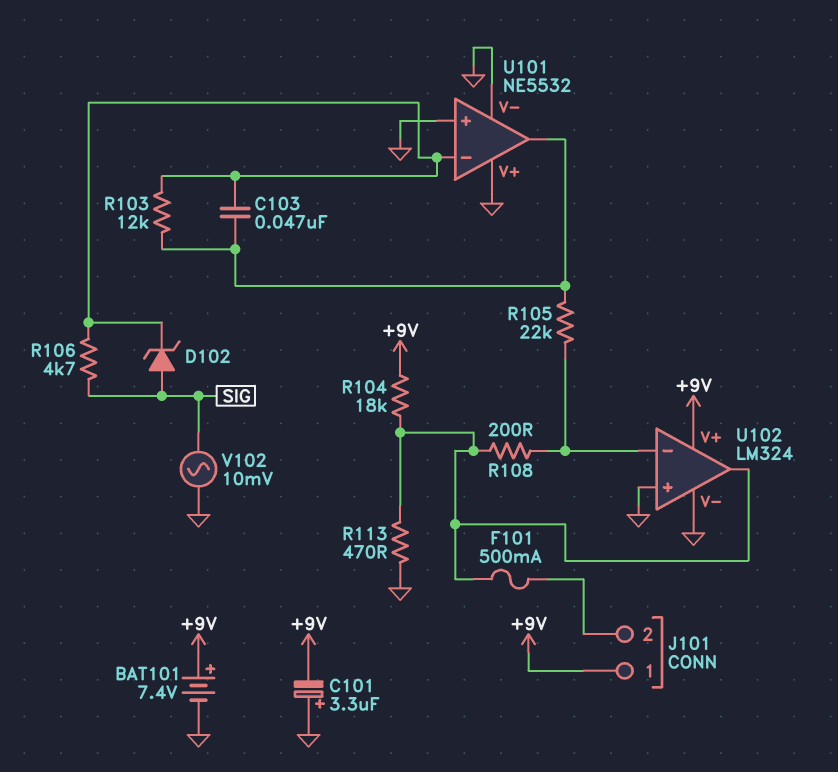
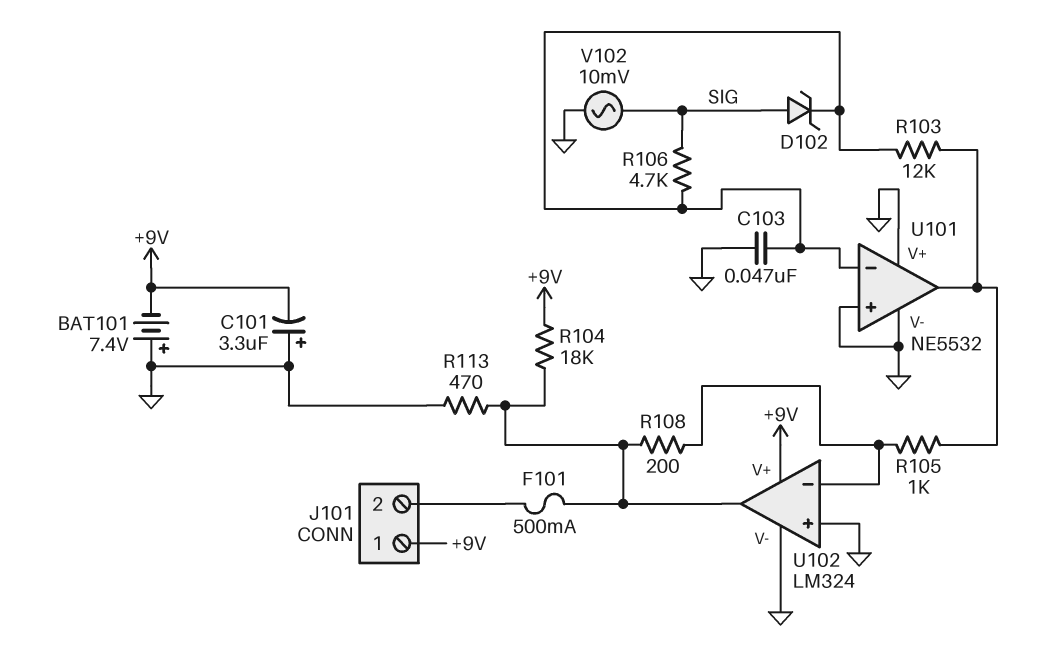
BAT101: 7.4V (plus +9V, minus GND) -> 7.4V (plus GND, minus +9V)
C103: 47nF (U101/in-, U101/out) -> 47nF (GND, U101/in-)
R105: 22k (U101/out, U102/in-) -> 1k (U101/out, U102/in-)

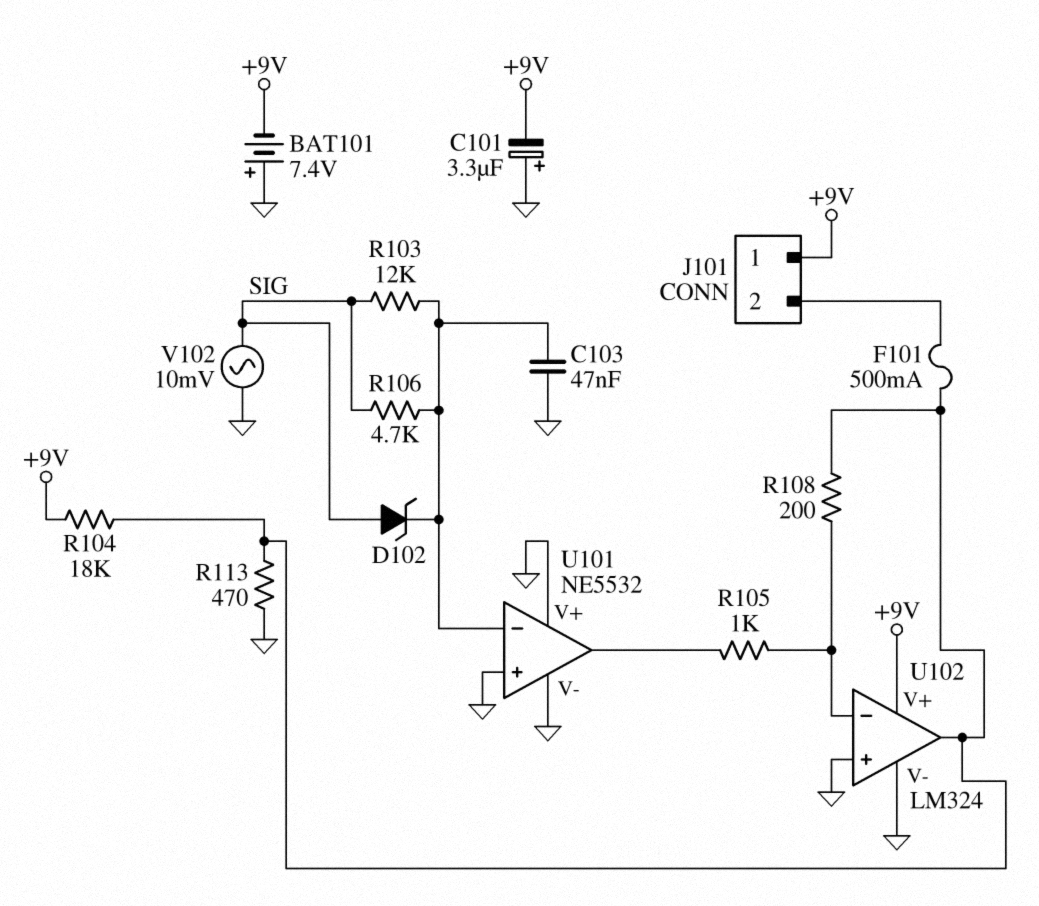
R103: 12k (U101/in-, U101/out) -> 12k (SIG, U101/in-)

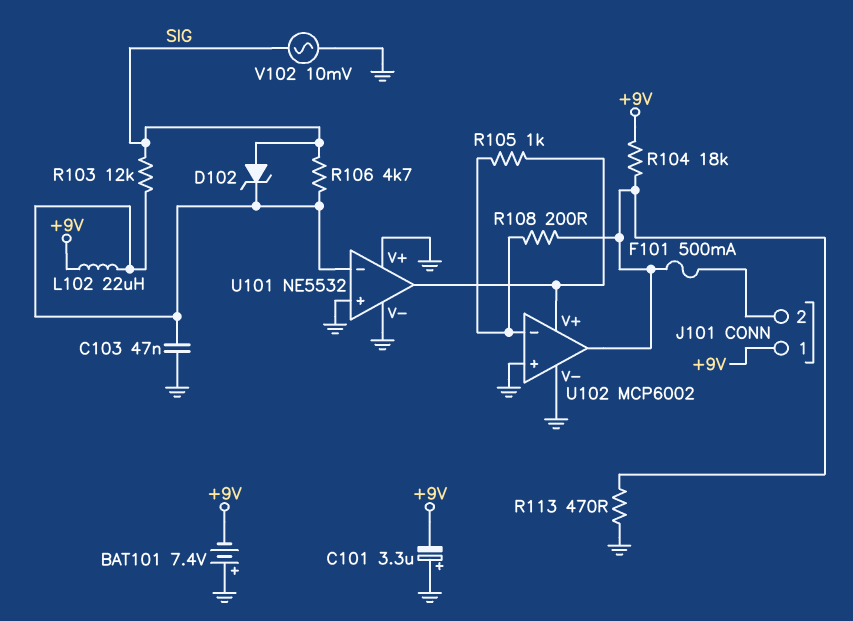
L102: none -> 22uH (+9V, U101/in-)
U102: LM324 -> MCP6002
U102 pin V+: +9V -> U101/out

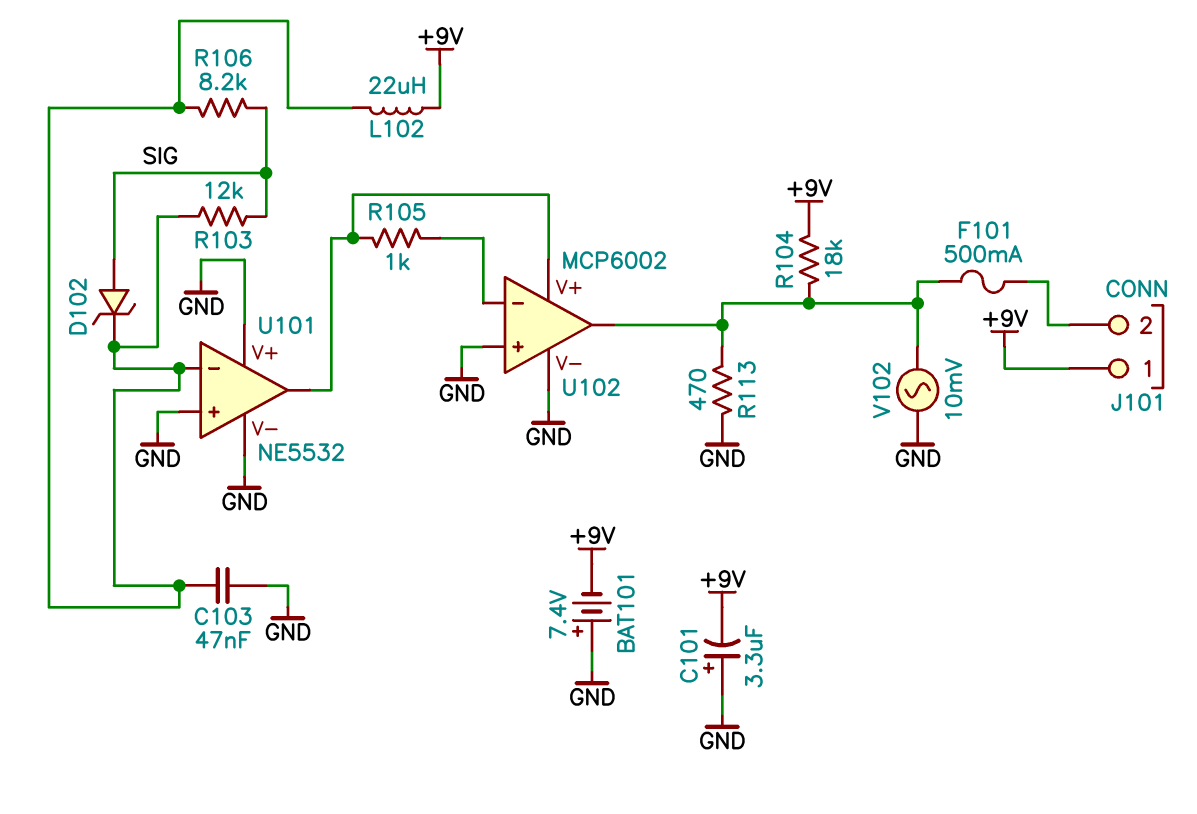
R106: 4.7k (SIG, U101/in-) -> 8.2k (SIG, U101/in-)
R108: 200 (U102/in-, U102/out) -> none
V102: AC 10mV (GND, SIG) -> AC 10mV (GND, U102/out)

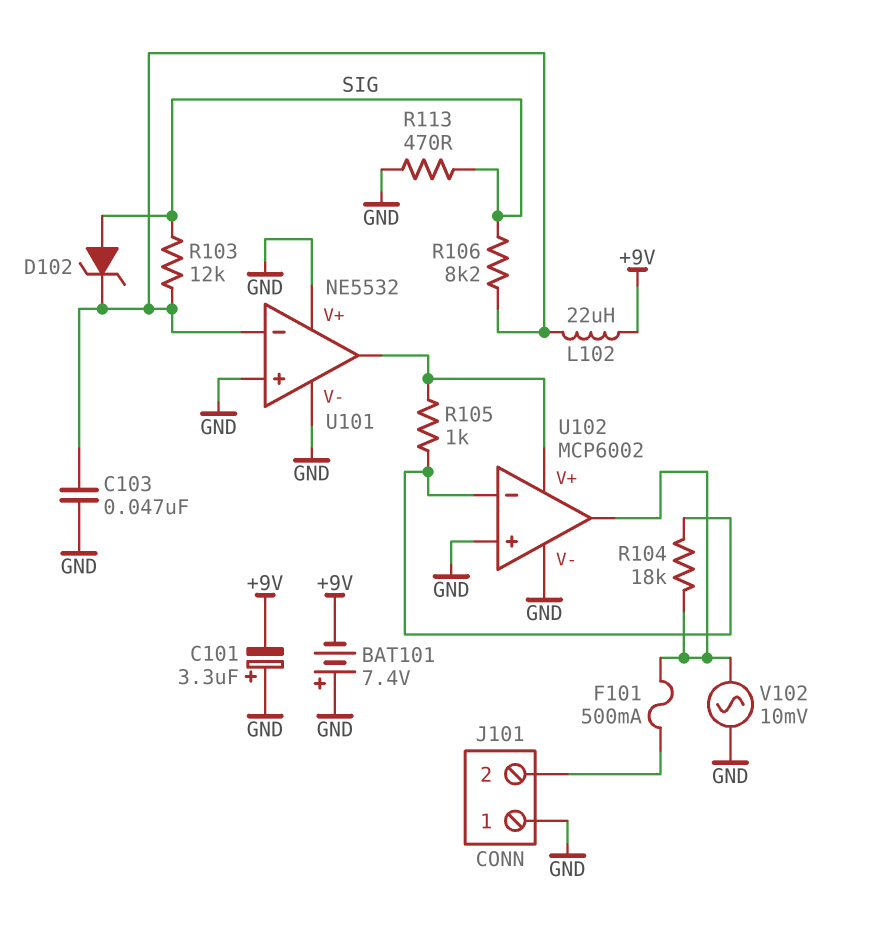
J101 pin 1: +9V -> GND
R104: 18k (+9V, U102/out) -> 18k (U102/in-, U102/out)
R113: 470 (GND, U102/out) -> 470 (GND, SIG)

